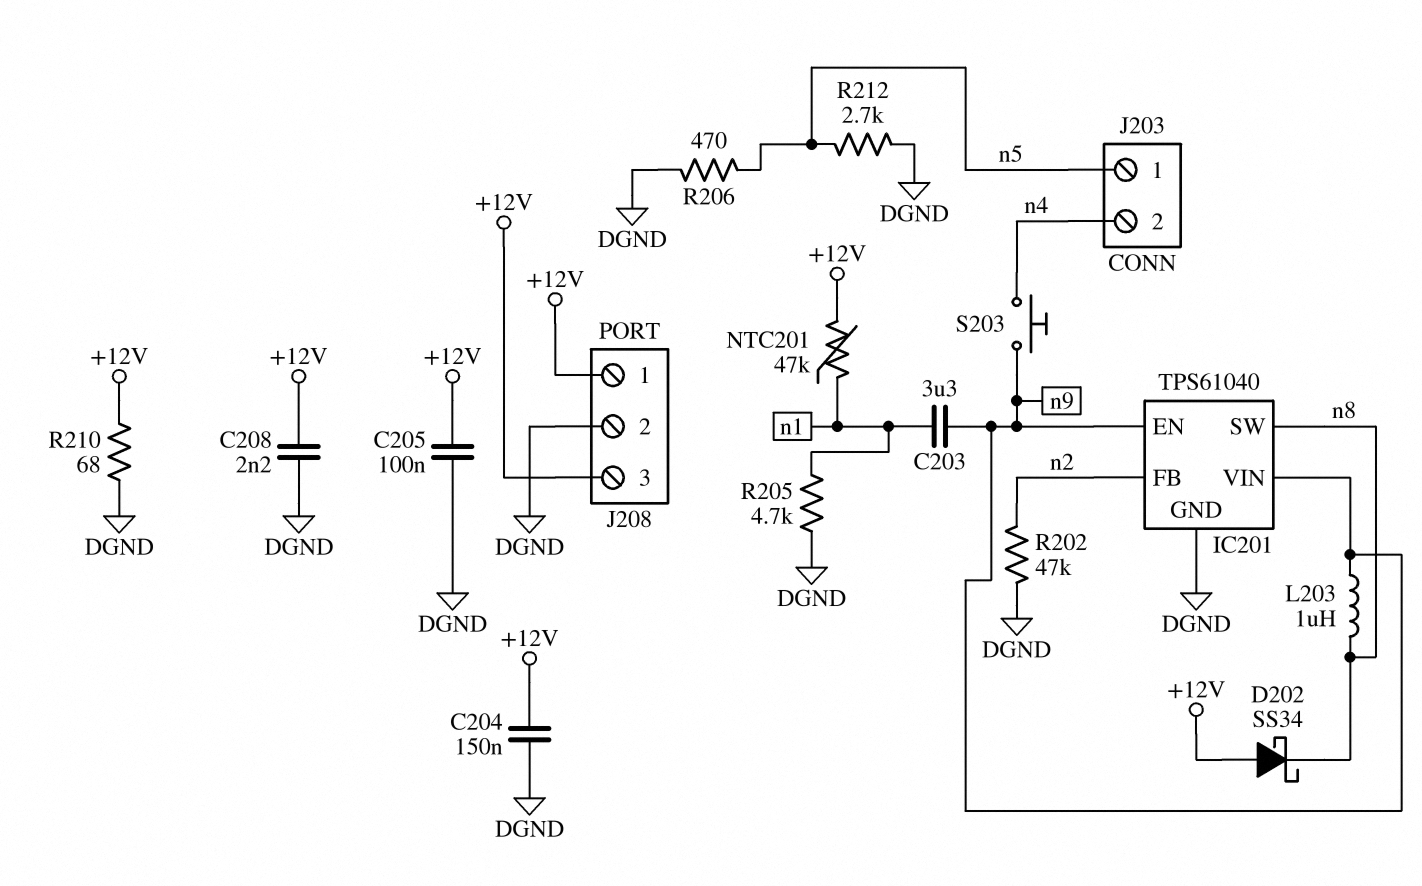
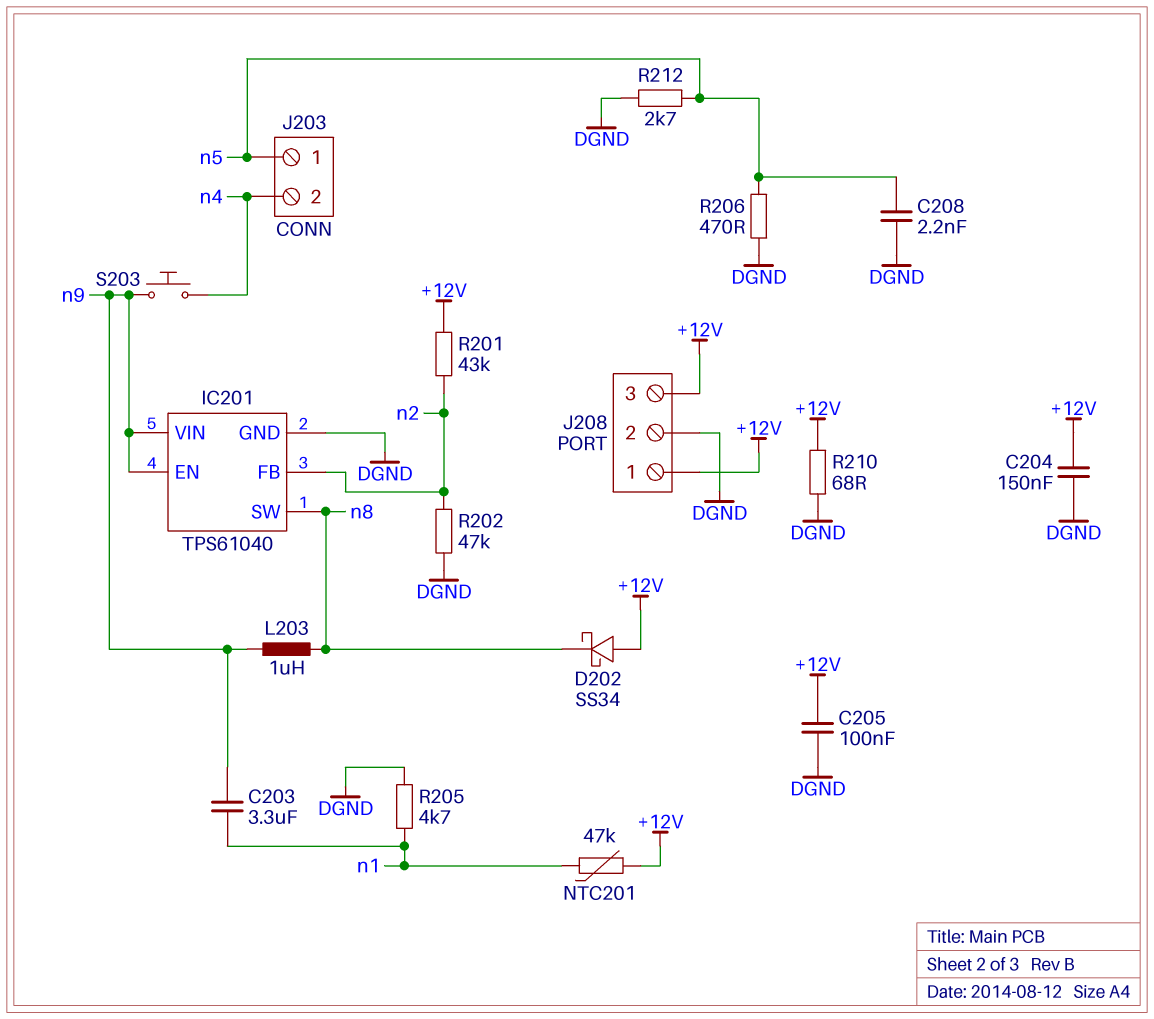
C208: 2.2nF (+12V, DGND) -> 2.2nF (DGND, n5)
R201: none -> 43k (+12V, n2)

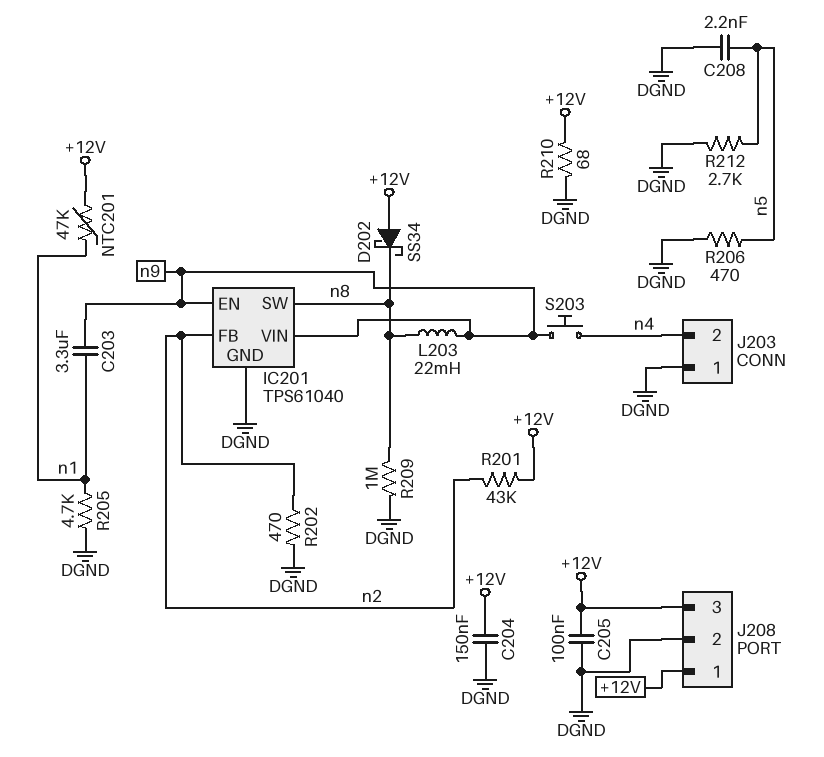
J203 pin 1: n5 -> DGND
L203: 1uH (n8, n9) -> 22mH (n8, n9)
R202: 47k (DGND, n2) -> 470 (DGND, n2)
R209: none -> 1M (DGND, n8)

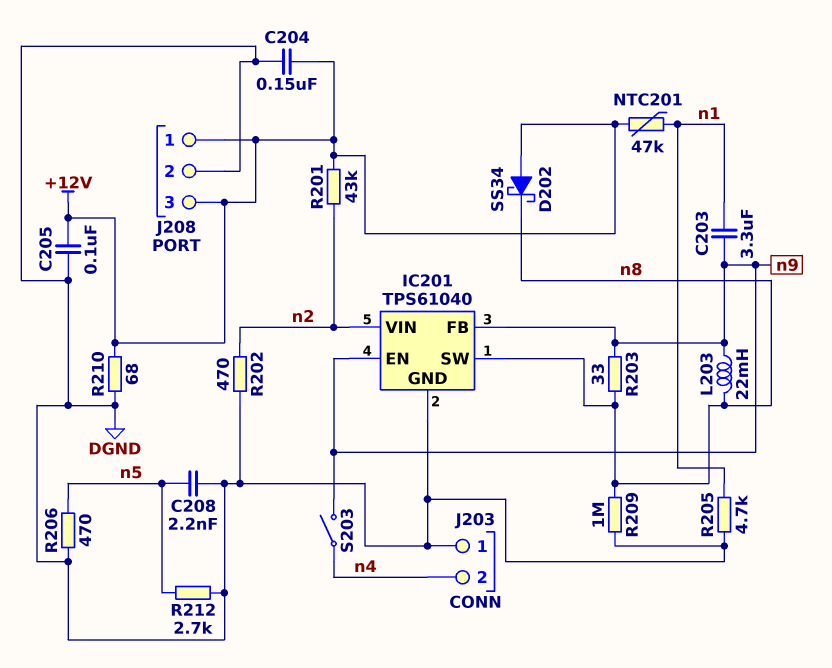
IC201 pin FB: n2 -> n9
IC201 pin VIN: n9 -> n2
R203: none -> 33 (n8, n9)
S203: button (n4, n9) -> switch (n4, n9)

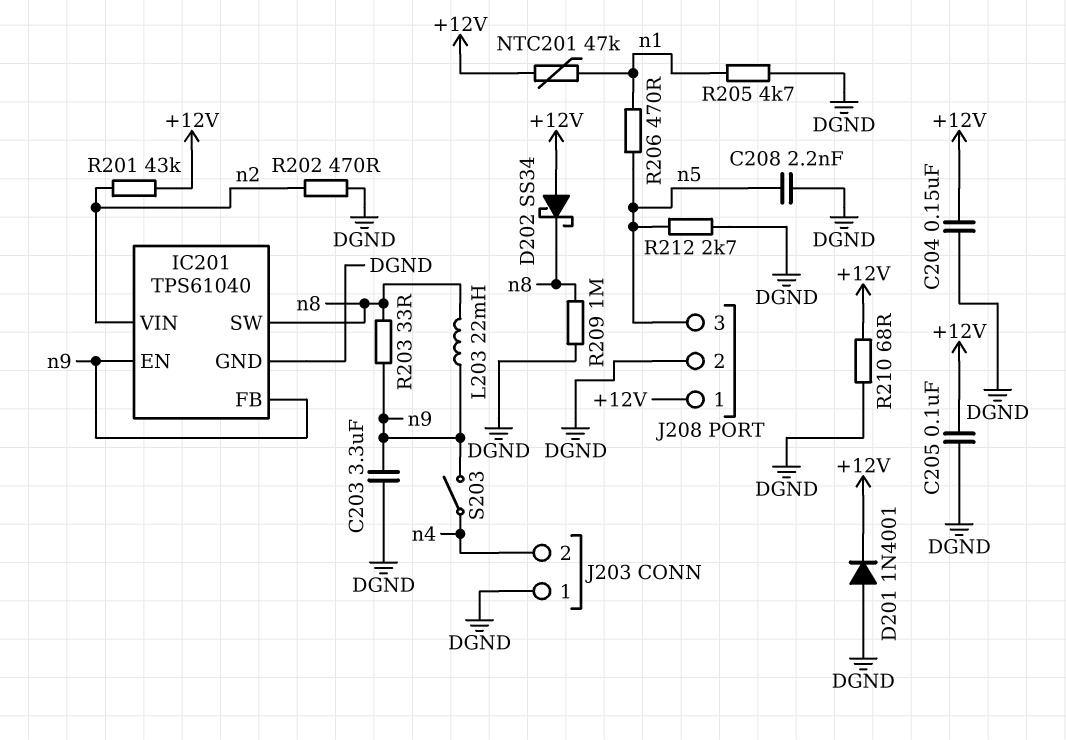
C203: 3.3uF (n1, n9) -> 3.3uF (DGND, n9)
D201: none -> diode 1N4001 (A DGND, K +12V)
J208 pin 3: +12V -> n5
R206: 470 (DGND, n5) -> 470 (n1, n5)

